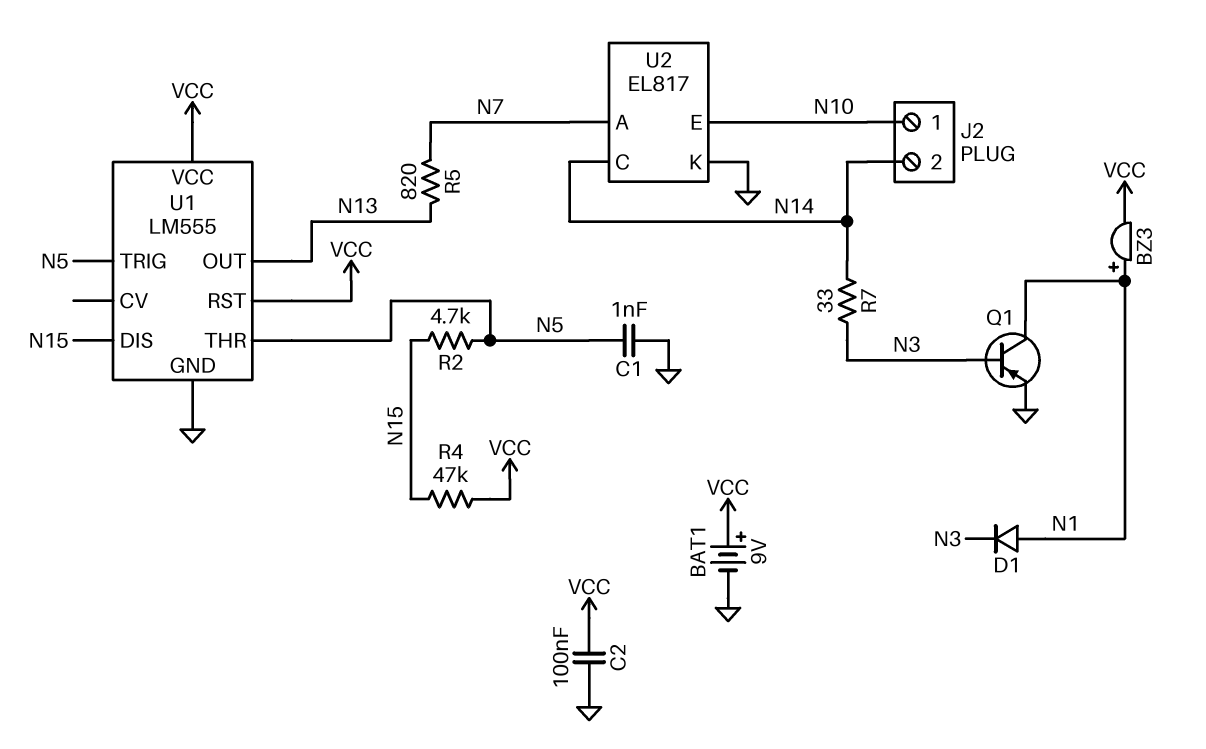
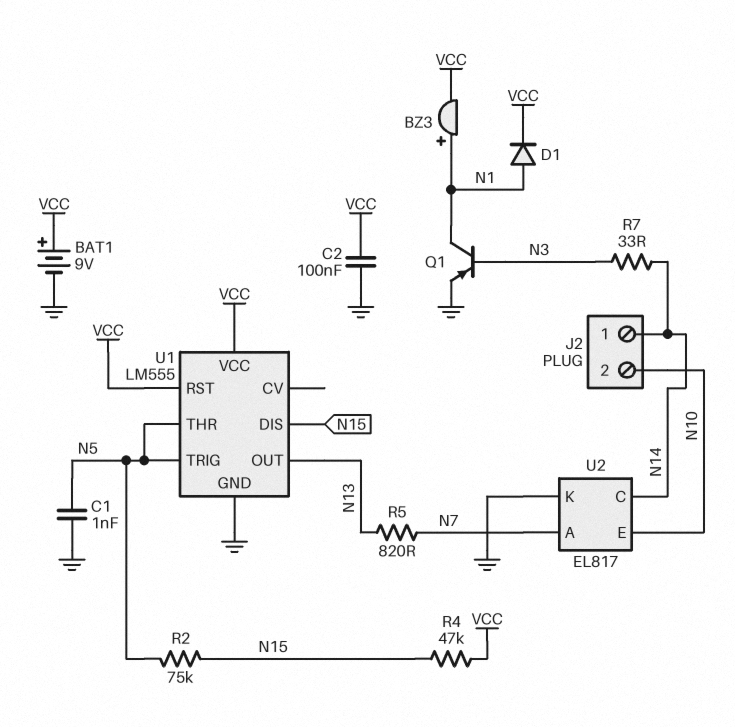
D1: diode (A N1, K N3) -> diode (A N1, K VCC)
J2 pin 1: N10 -> N14
J2 pin 2: N14 -> N10
R2: 4.7k (N5, N15) -> 75k (N5, N15)

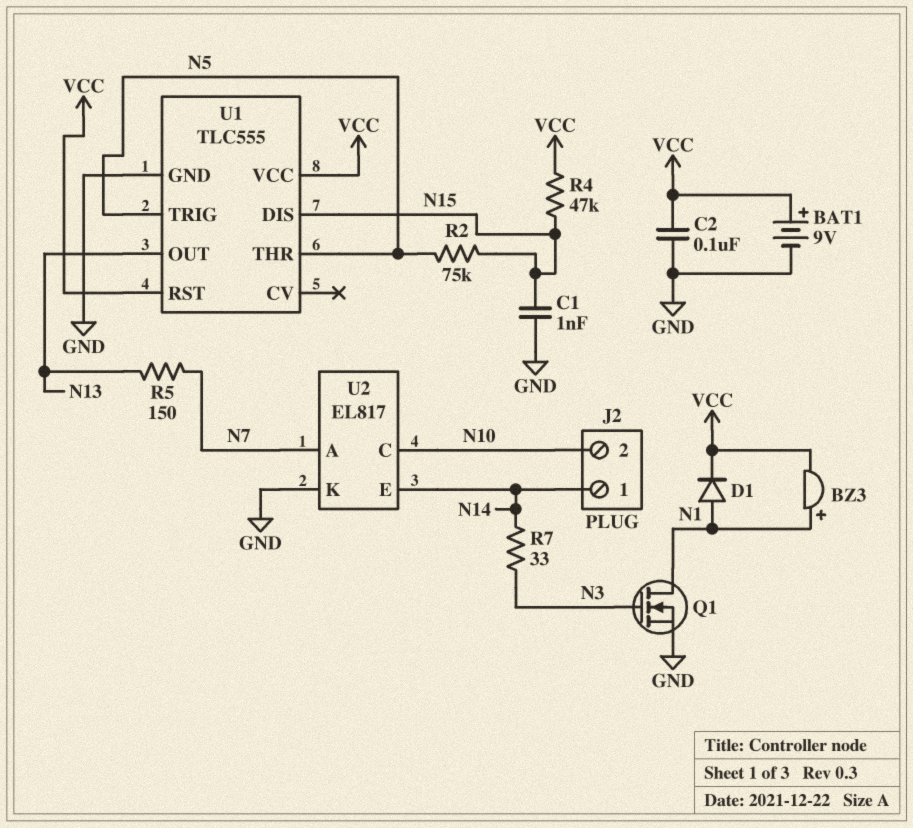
C1: 1nF (GND, N5) -> 1nF (GND, N15)
Q1: PNP (B N3, C N1, E GND) -> NMOS (G N3, D N1, S GND)
R5: 820 (N7, N13) -> 150 (N7, N13)
U1: LM555 -> TLC555
U2 pin C: N14 -> N10
U2 pin E: N10 -> N14

